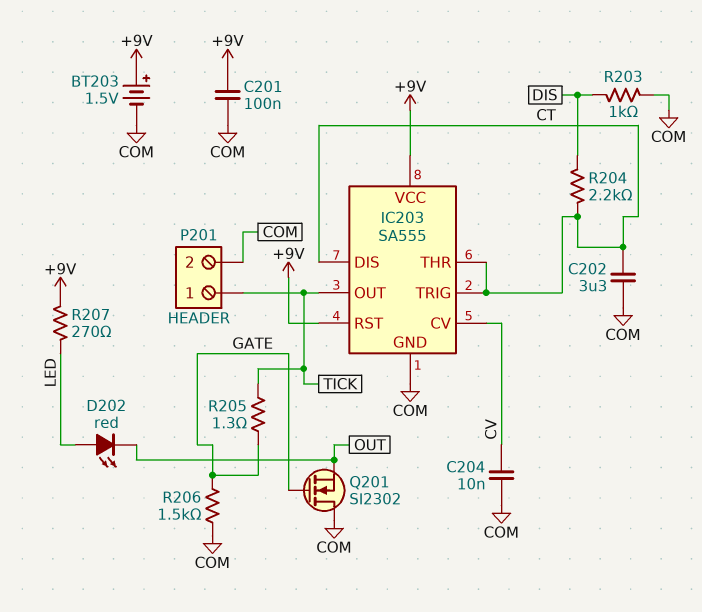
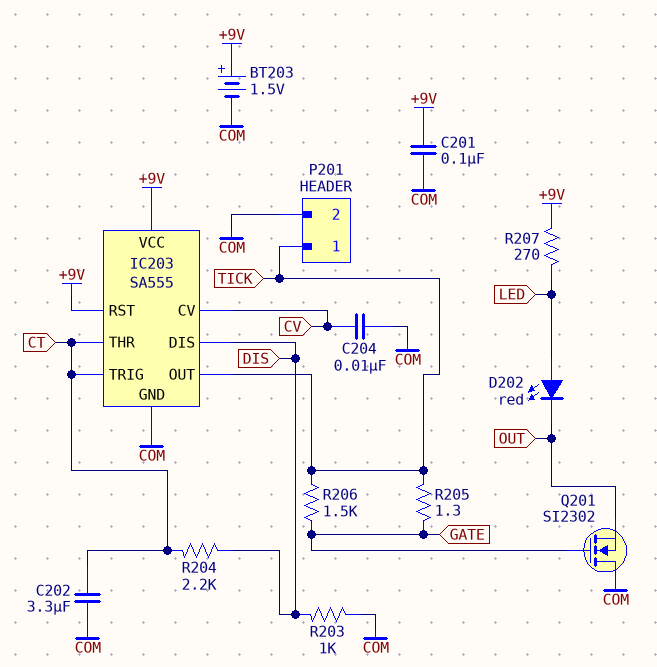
IC203 pin DIS: CT -> DIS
R206: 1.5k (COM, GATE) -> 1.5k (GATE, TICK)

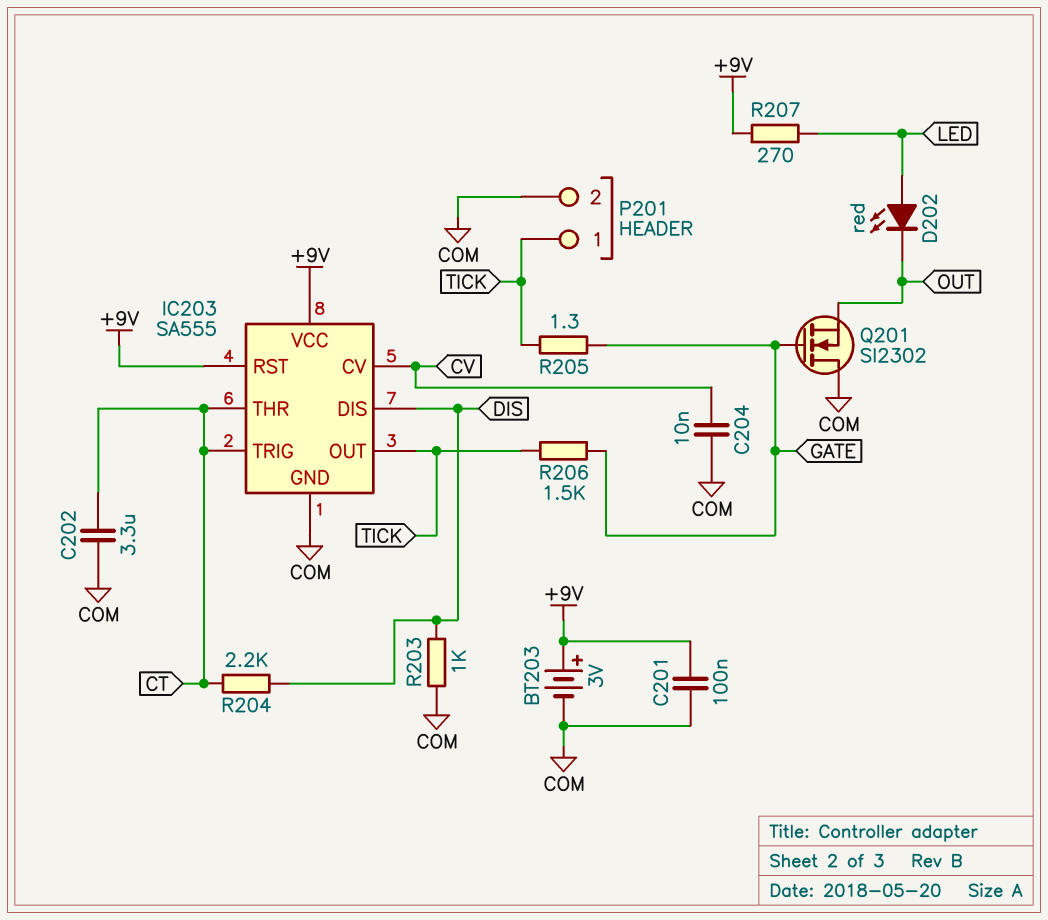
BT203: 1.5V (plus +9V, minus COM) -> 3V (plus +9V, minus COM)

